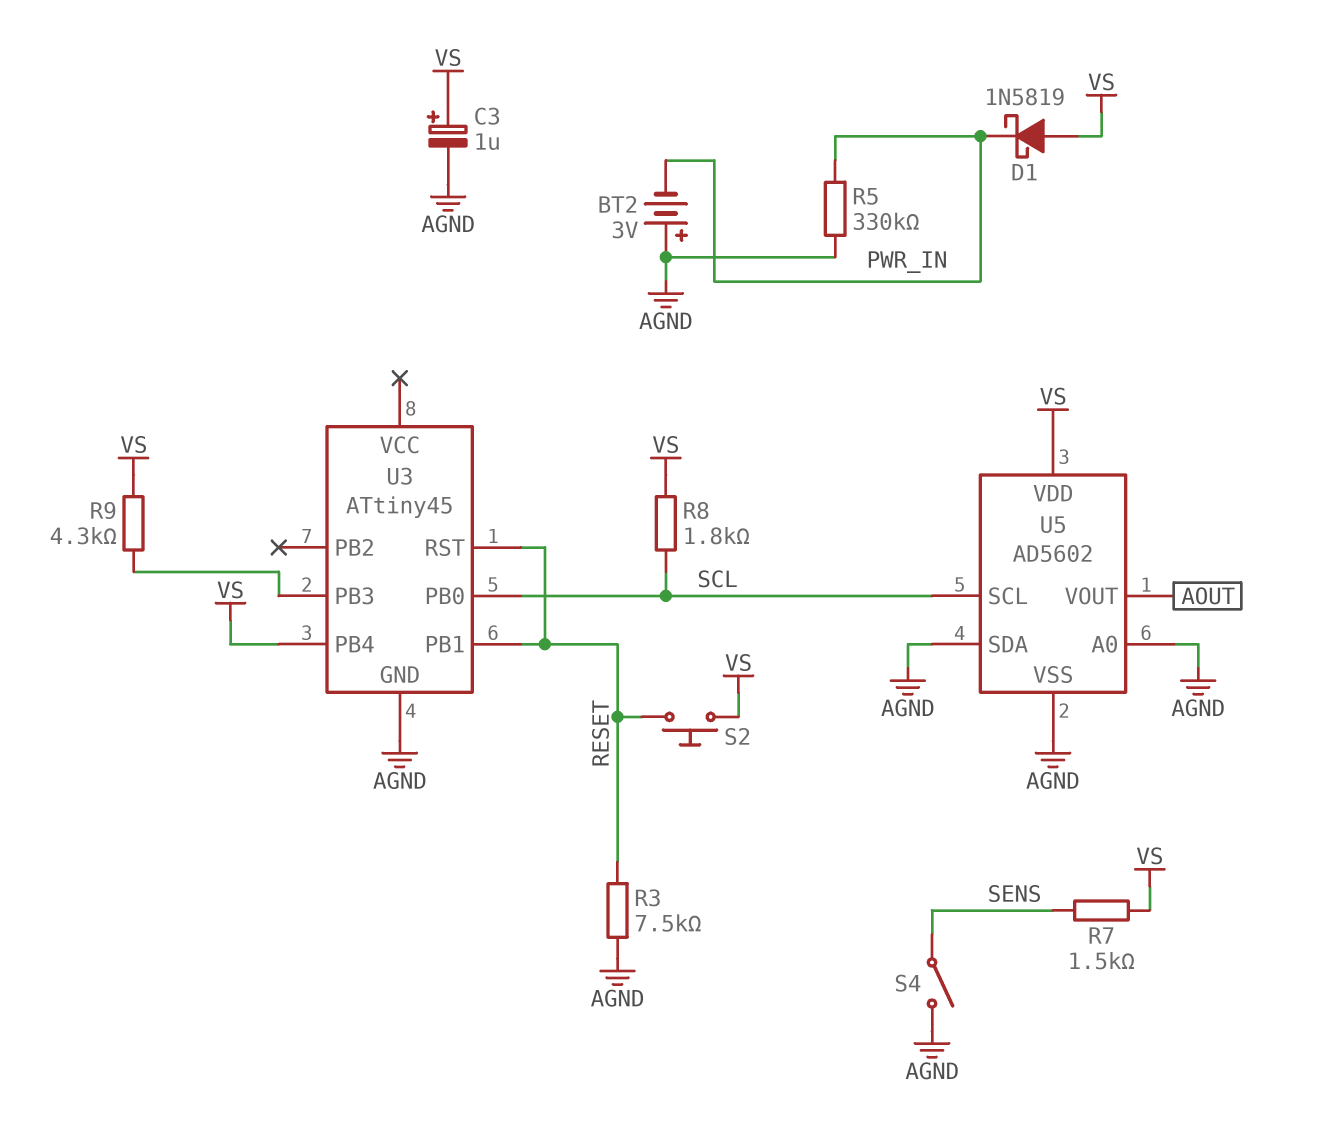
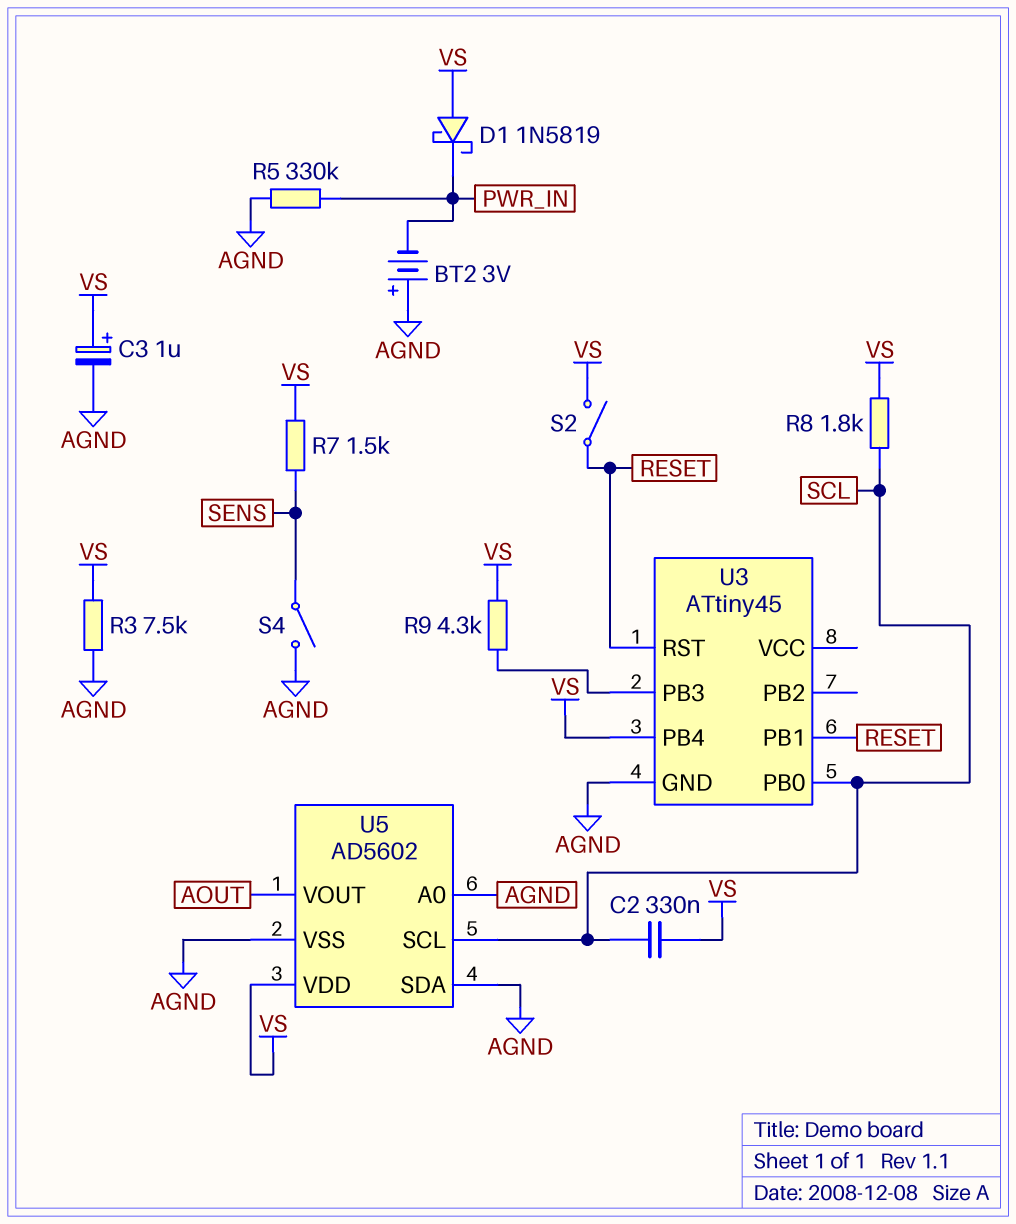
C2: none -> 330nF (SCL, VS)
R3: 7.5k (AGND, RESET) -> 7.5k (AGND, VS)
S2: button (RESET, VS) -> switch (RESET, VS)

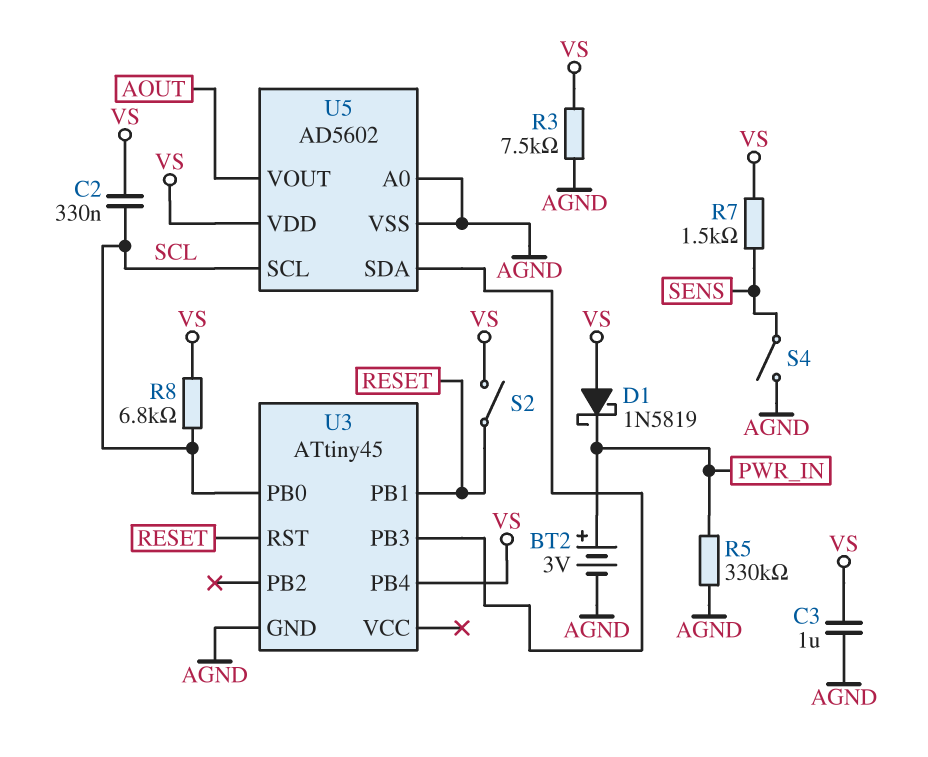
BT2: 3V (plus AGND, minus PWR_IN) -> 3V (plus PWR_IN, minus AGND)
C3: 1uF (plus VS, minus AGND) -> 1uF (AGND, VS)
R8: 1.8k (SCL, VS) -> 6.8k (SCL, VS)
R9: 4.3k (U3/PB3, VS) -> none
U5 pin SDA: AGND -> U3/PB3

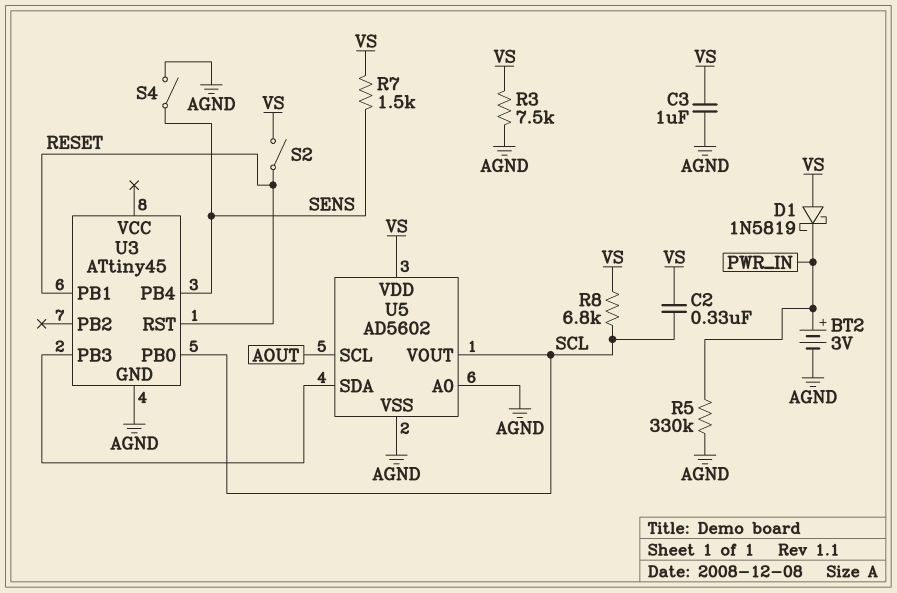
U3 pin PB4: VS -> SENS
U5 pin SCL: SCL -> AOUT
U5 pin VOUT: AOUT -> SCL

